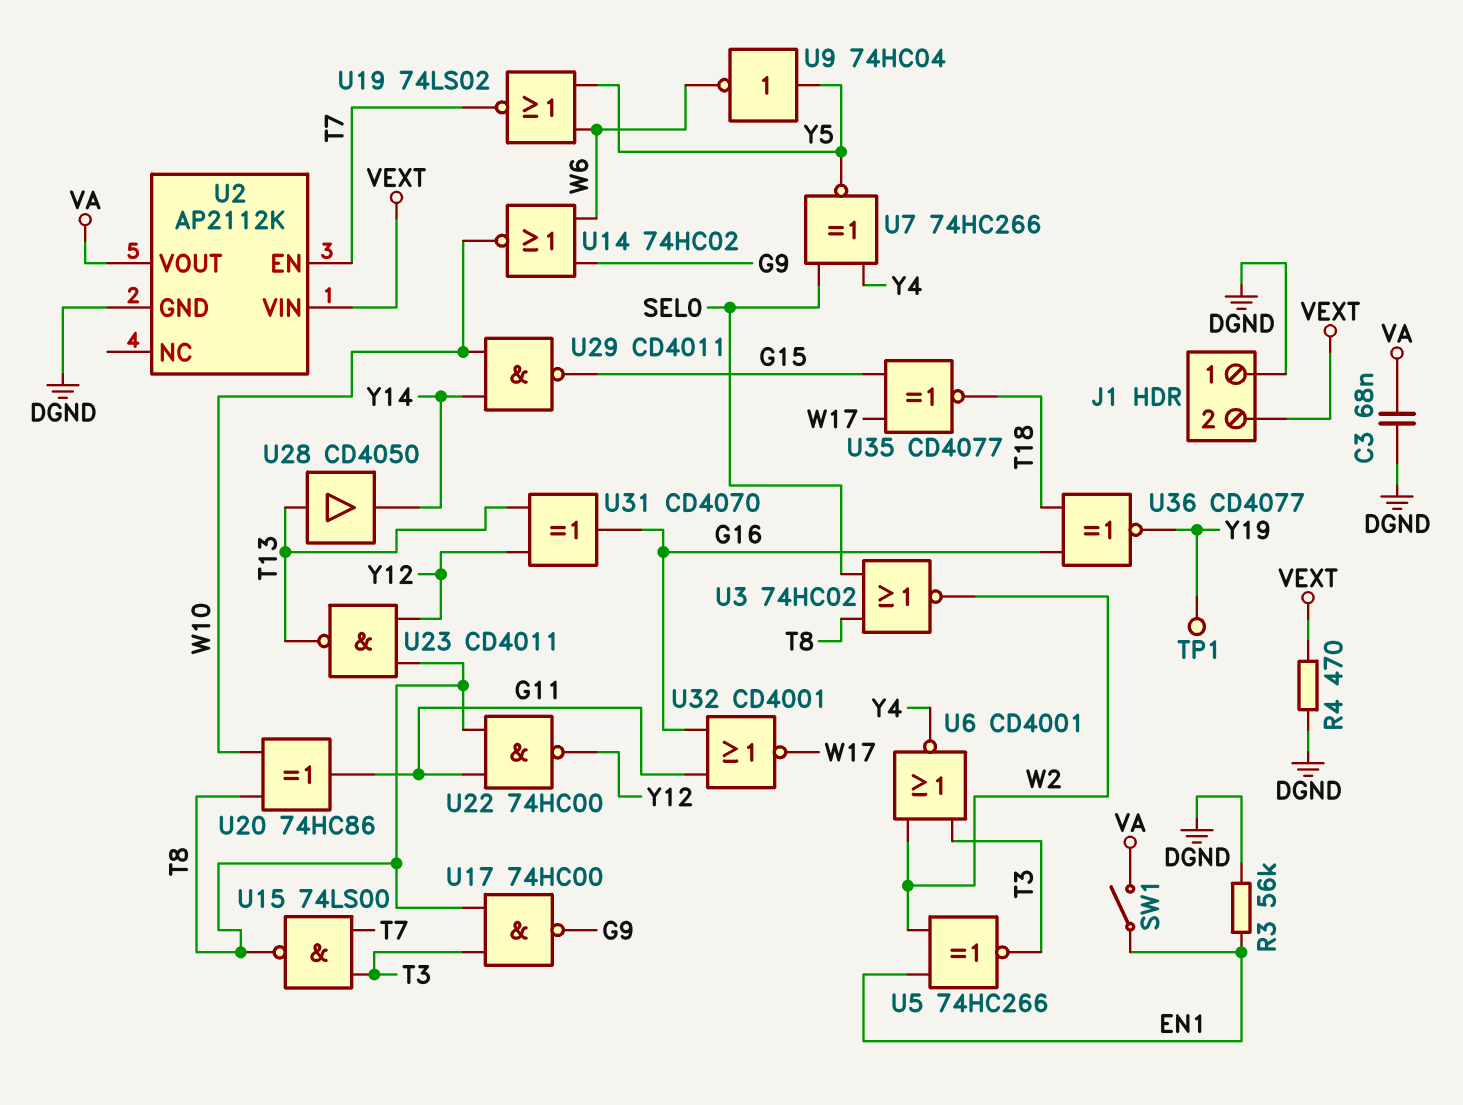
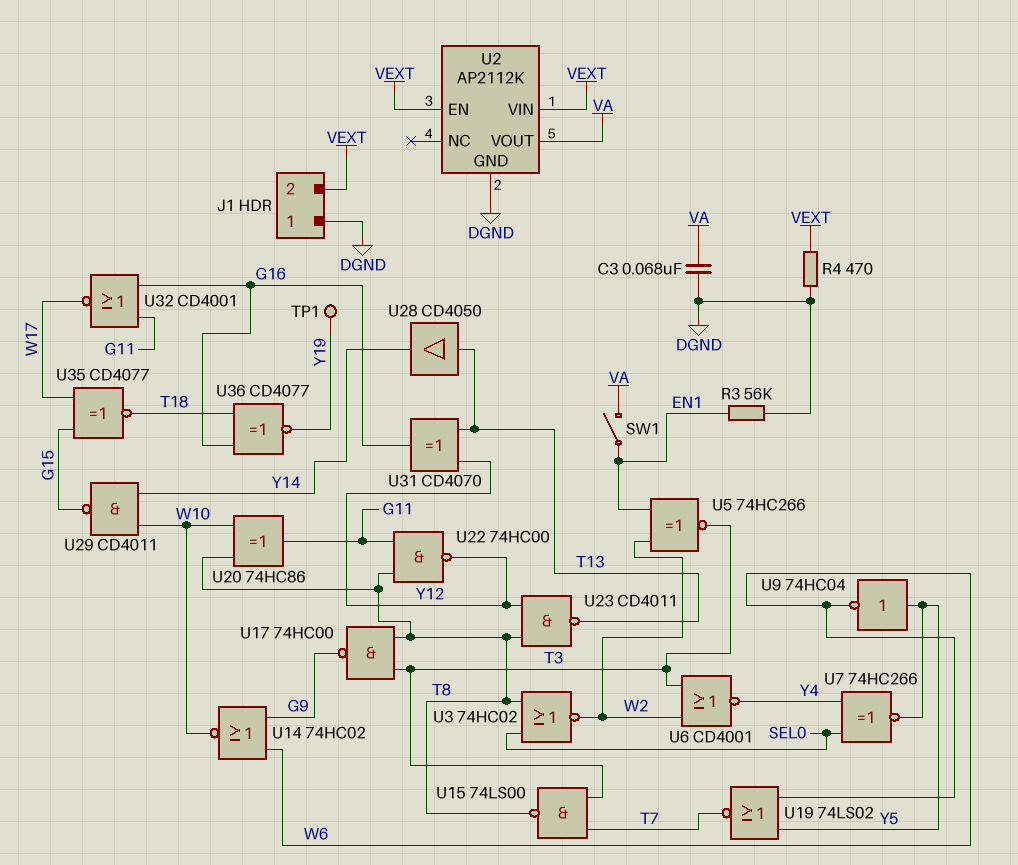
U2 pin EN: T7 -> VEXT

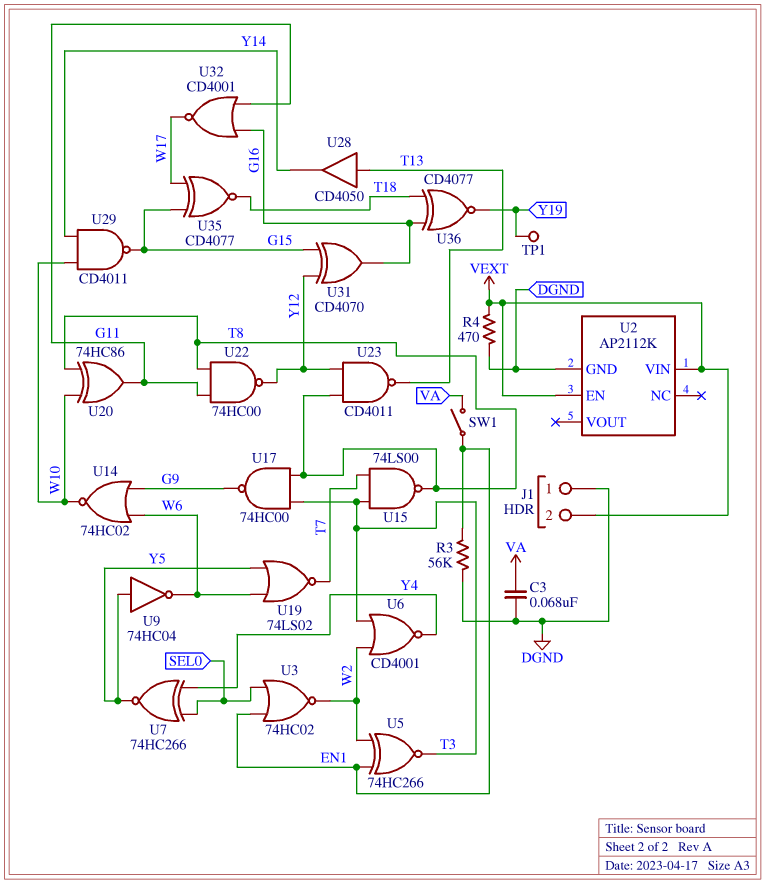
U2 pin VOUT: VA -> none
U3: NOR 74HC02 (in SEL0, in T8, out W2) -> NOR 74HC02 (in EN1, in SEL0, out W2)
U31: XOR CD4070 (in T13, in Y12, out G16) -> XOR CD4070 (in G15, in Y12, out G16)

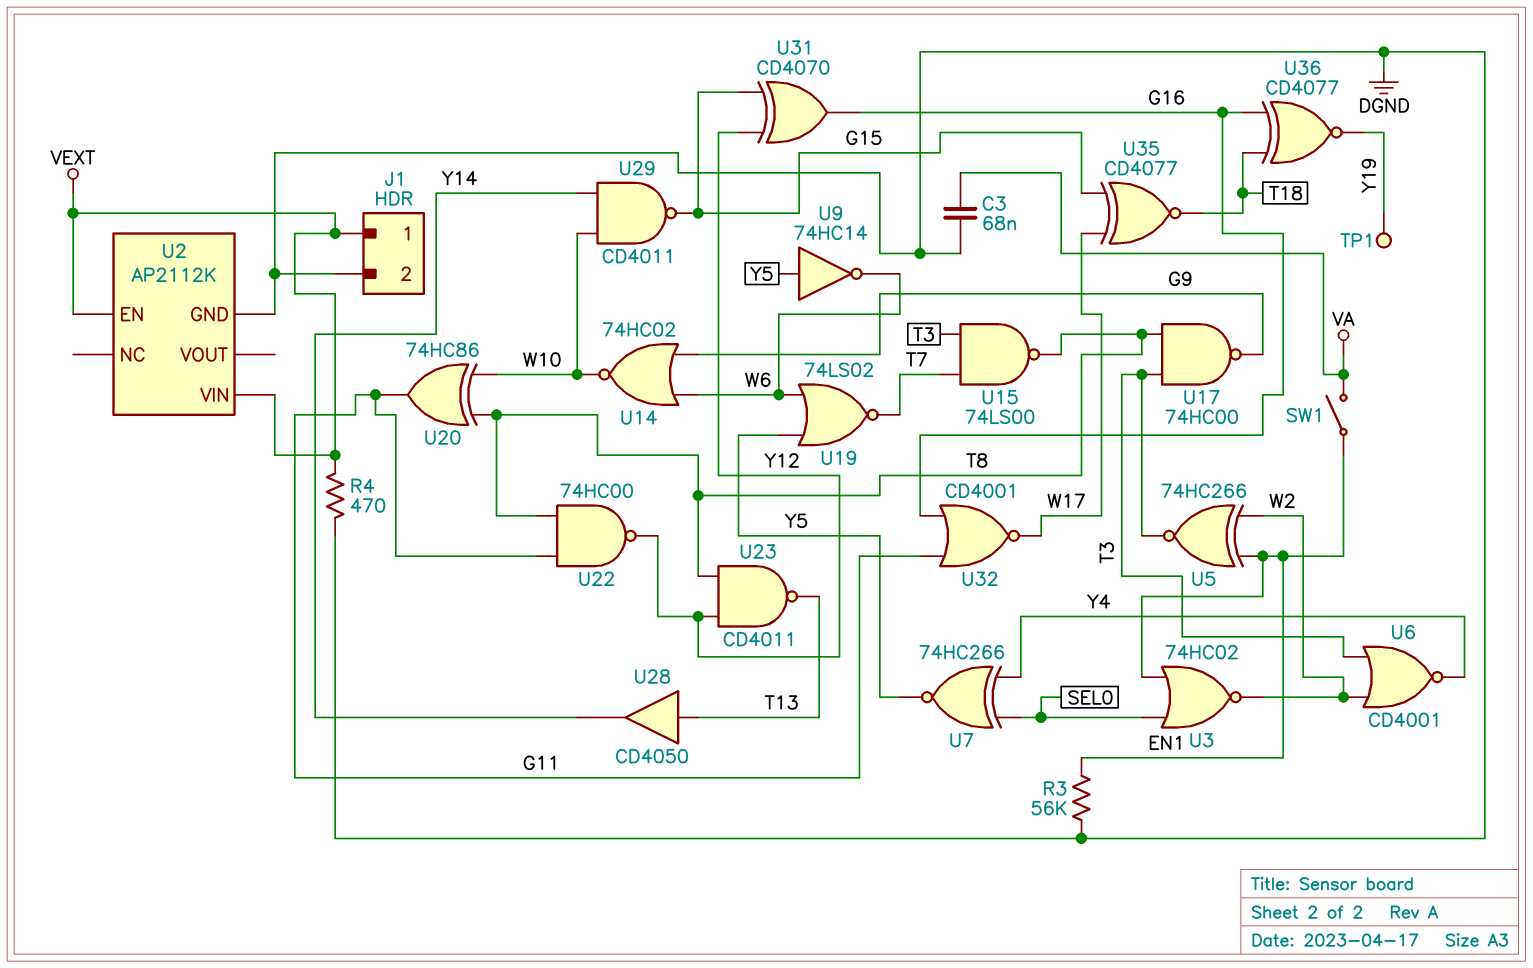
J1 pin 1: DGND -> VEXT
J1 pin 2: VEXT -> DGND
U9: NOT 74HC04 (in Y5, out W6) -> NOT 74HC14 (in Y5, out W6)

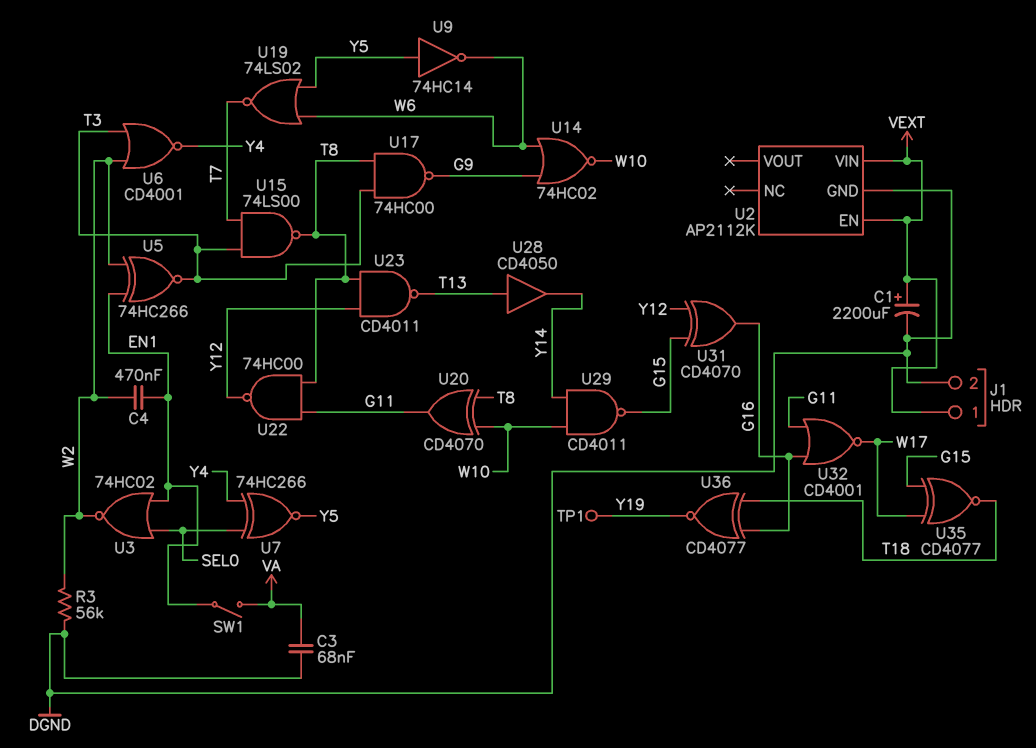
C1: none -> 2200uF (plus VEXT, minus DGND)
C4: none -> 470nF (EN1, W2)
R3: 56k (DGND, EN1) -> 56k (DGND, W2)
R4: 470 (DGND, VEXT) -> none
U20: XOR 74HC86 (in T8, in W10, out G11) -> XOR CD4070 (in T8, in W10, out G11)

